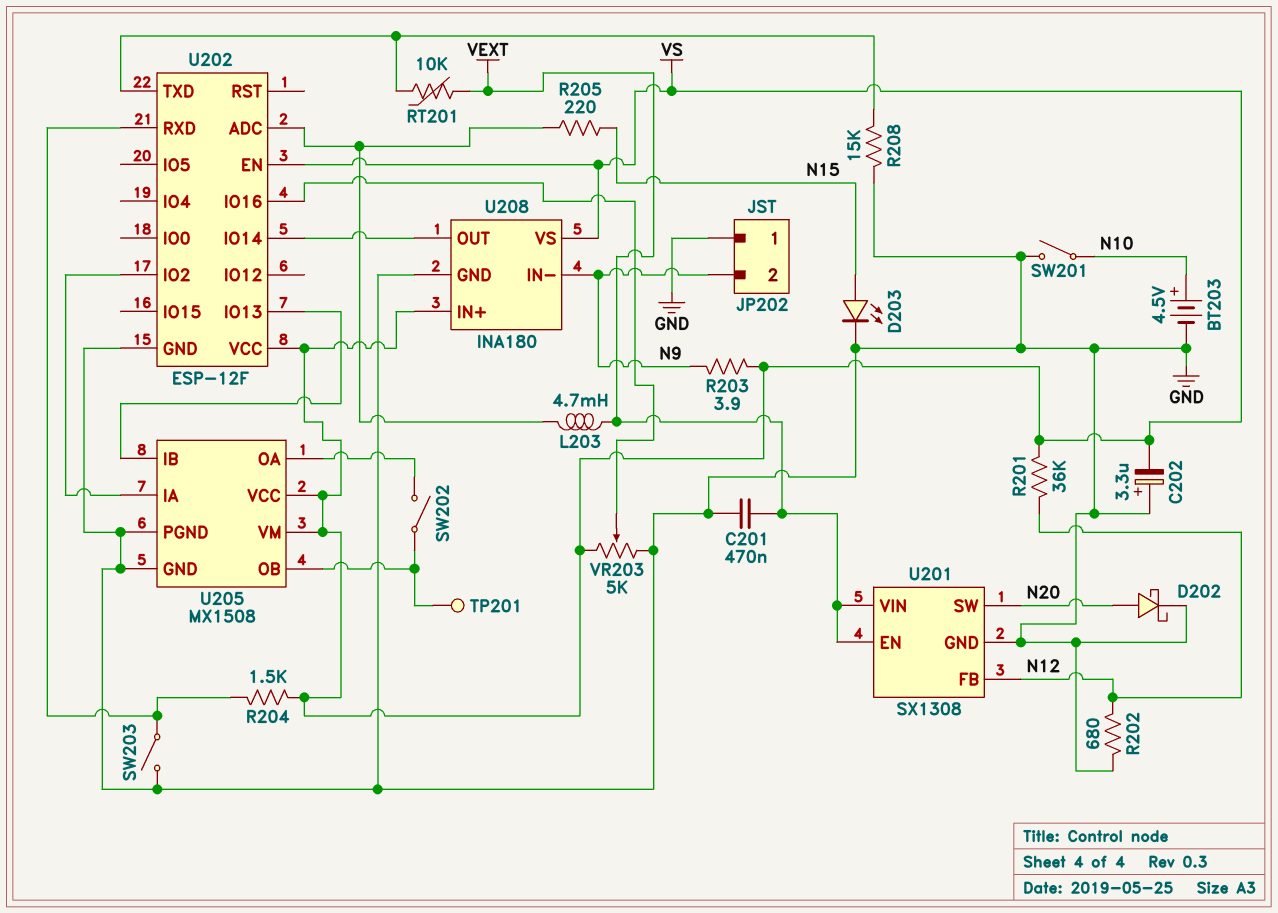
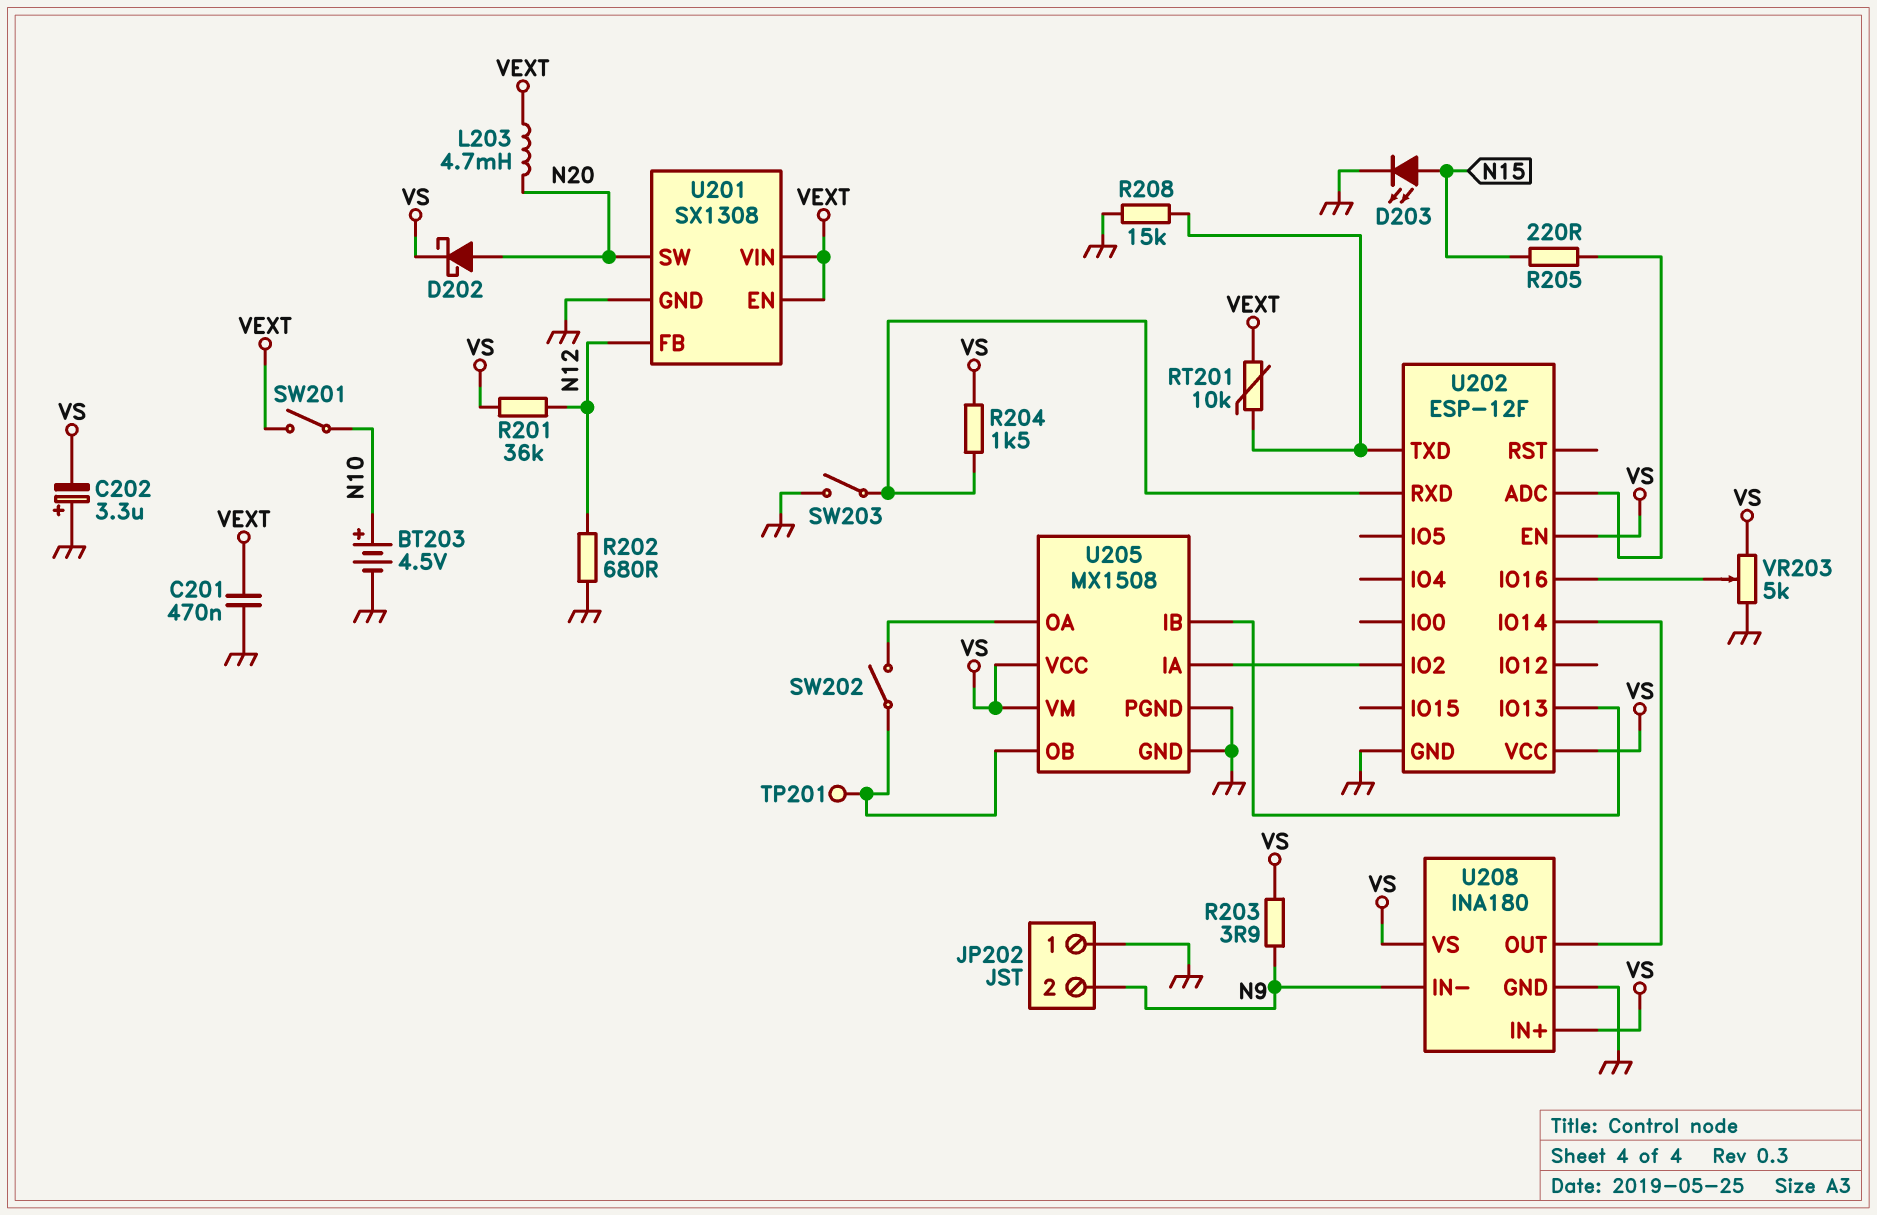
D202: schottky (A N20, K GND) -> schottky (A N20, K VS)
L203: 4.7mH (U202/ADC, VEXT) -> 4.7mH (N20, VEXT)
SW201: switch (GND, N10) -> switch (N10, VEXT)

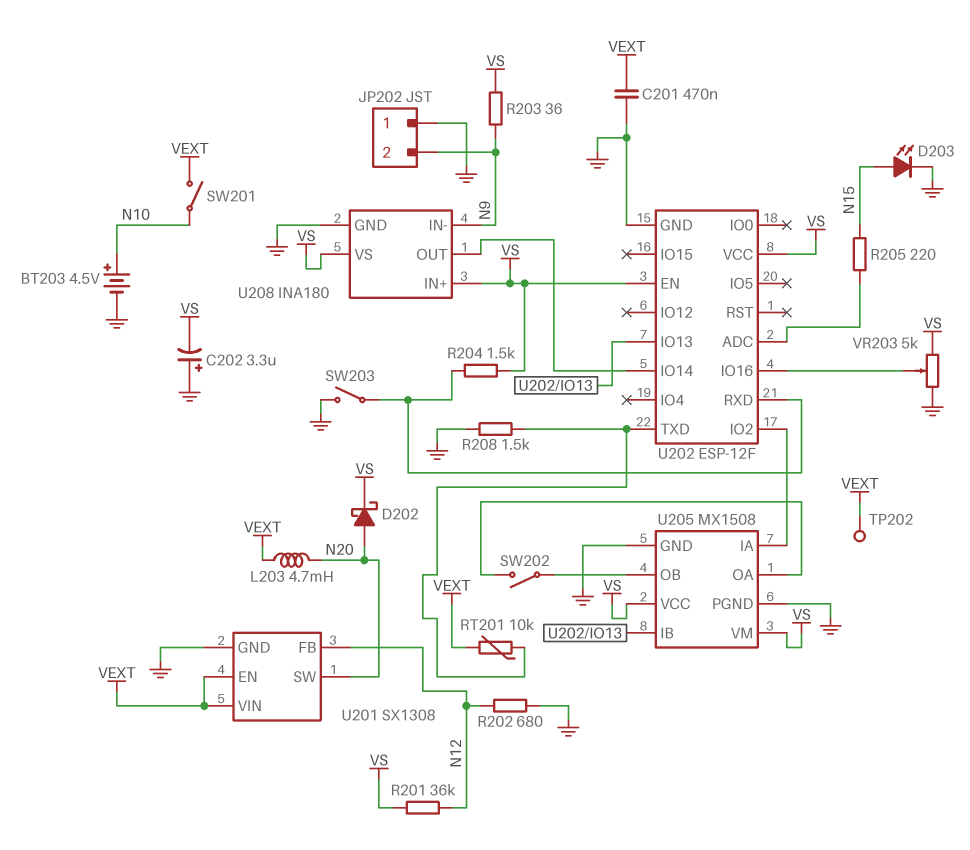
R203: 3.9 (N9, VS) -> 36 (N9, VS)
R208: 15k (GND, U202/TXD) -> 1.5k (GND, U202/TXD)
TP201: test point (U205/OB) -> none
TP202: none -> test point (VEXT)

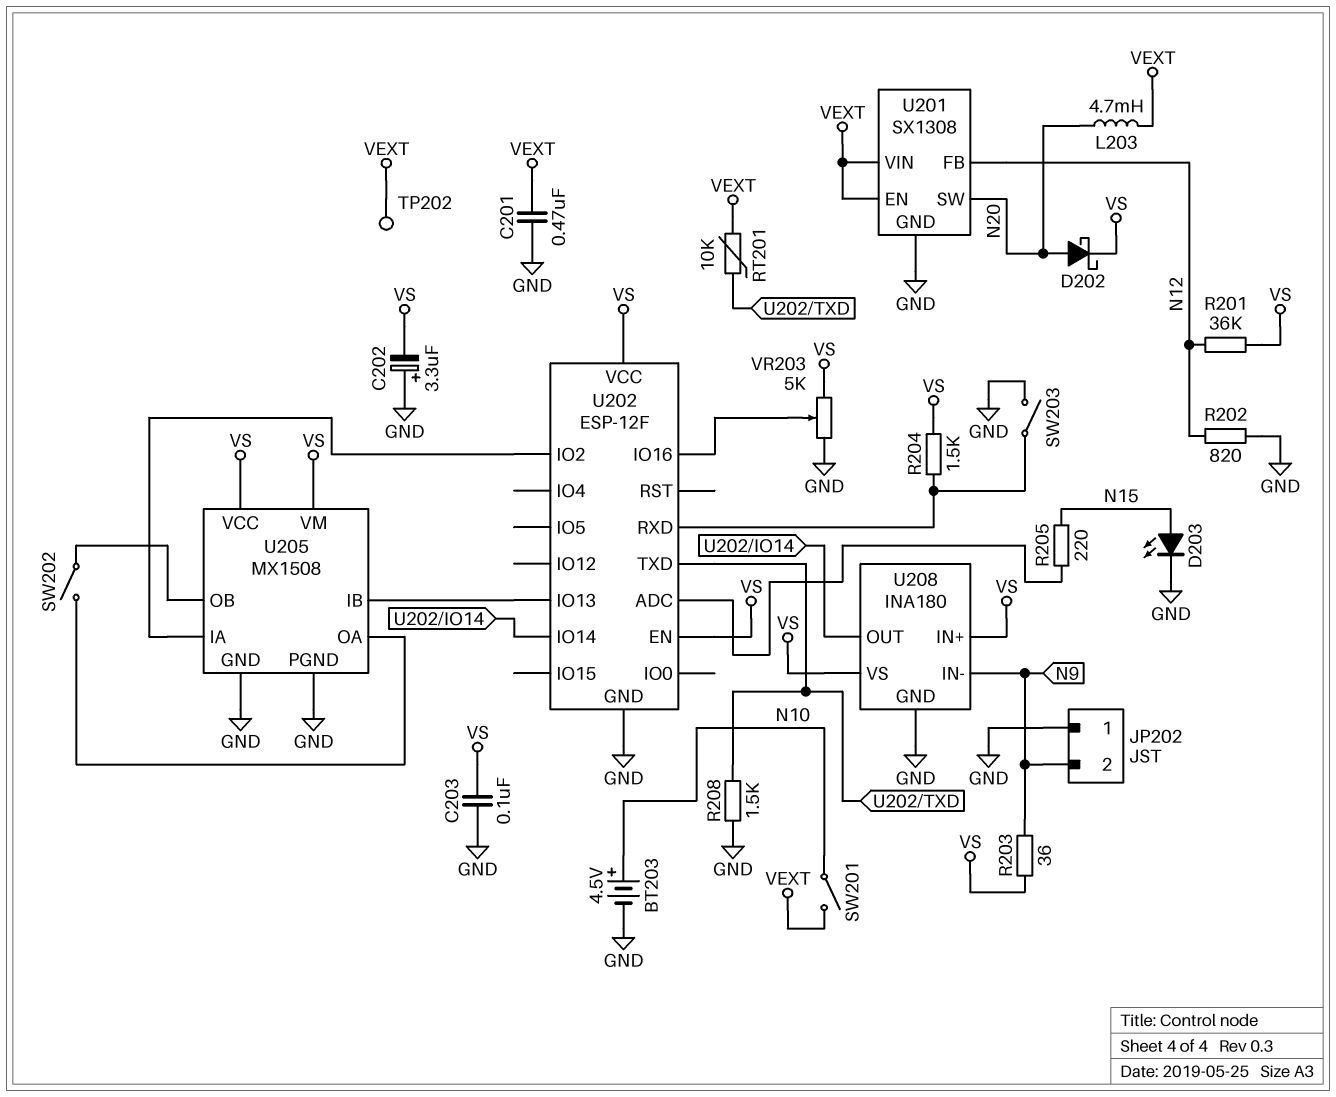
C203: none -> 100nF (GND, VS)
R202: 680 (GND, N12) -> 820 (GND, N12)

